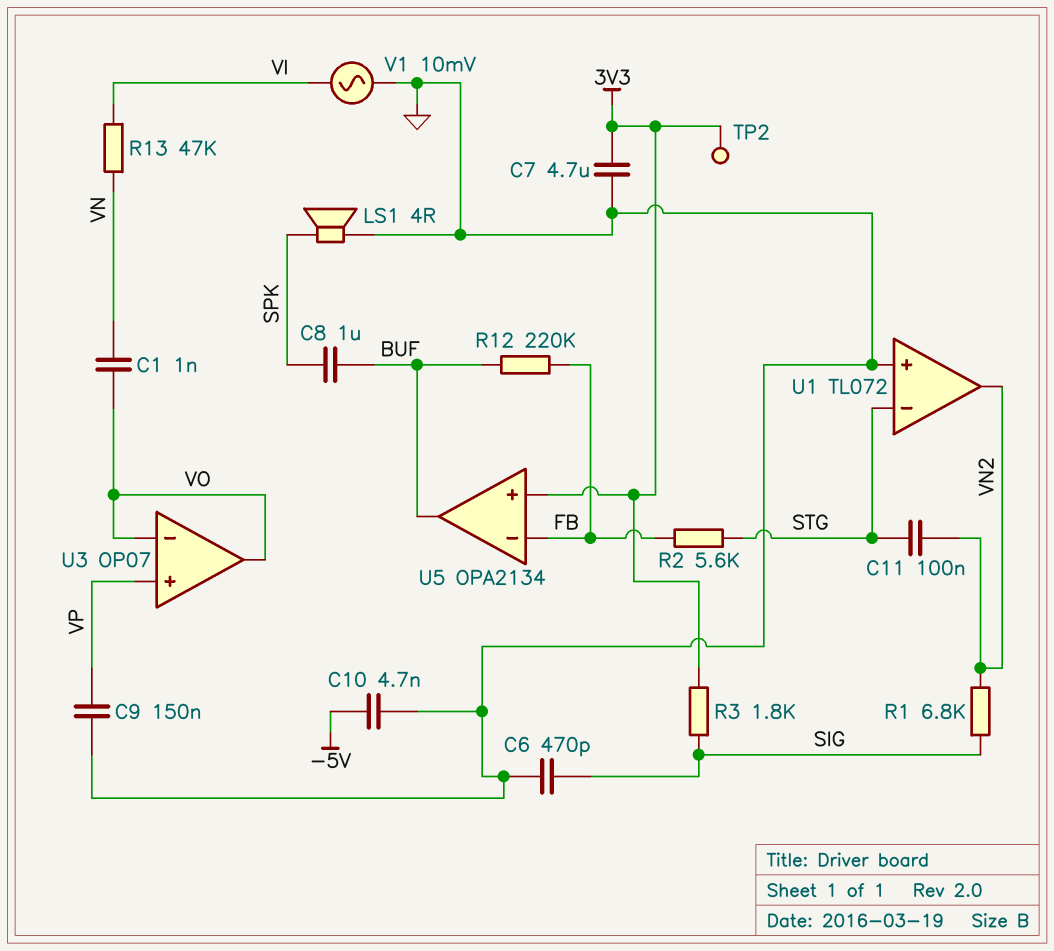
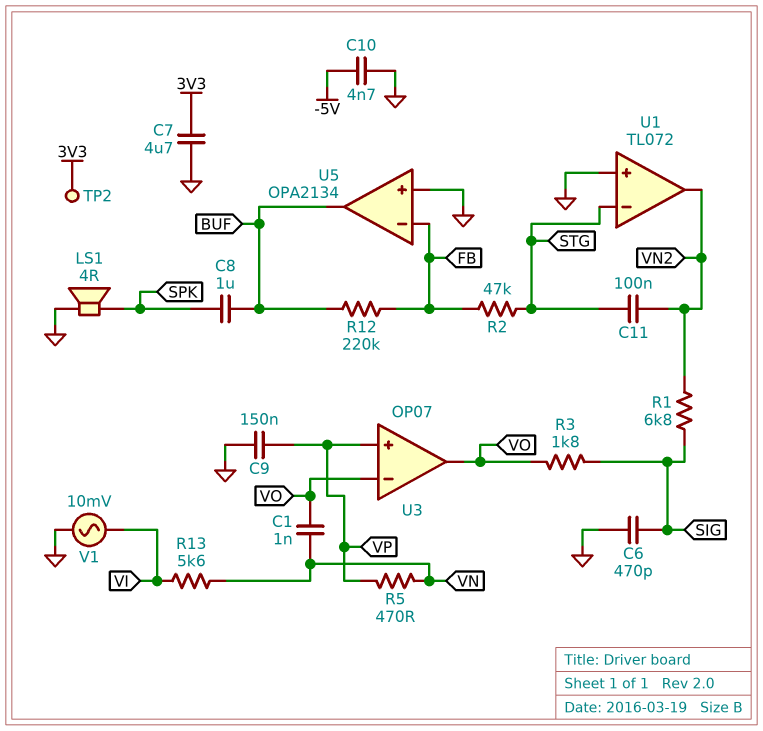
R2: 5.6k (FB, STG) -> 47k (FB, STG)
R3: 1.8k (3V3, SIG) -> 1.8k (SIG, VO)
R5: none -> 470 (VN, VP)
R13: 47k (VI, VN) -> 5.6k (VI, VN)
U5 pin in+: 3V3 -> GND

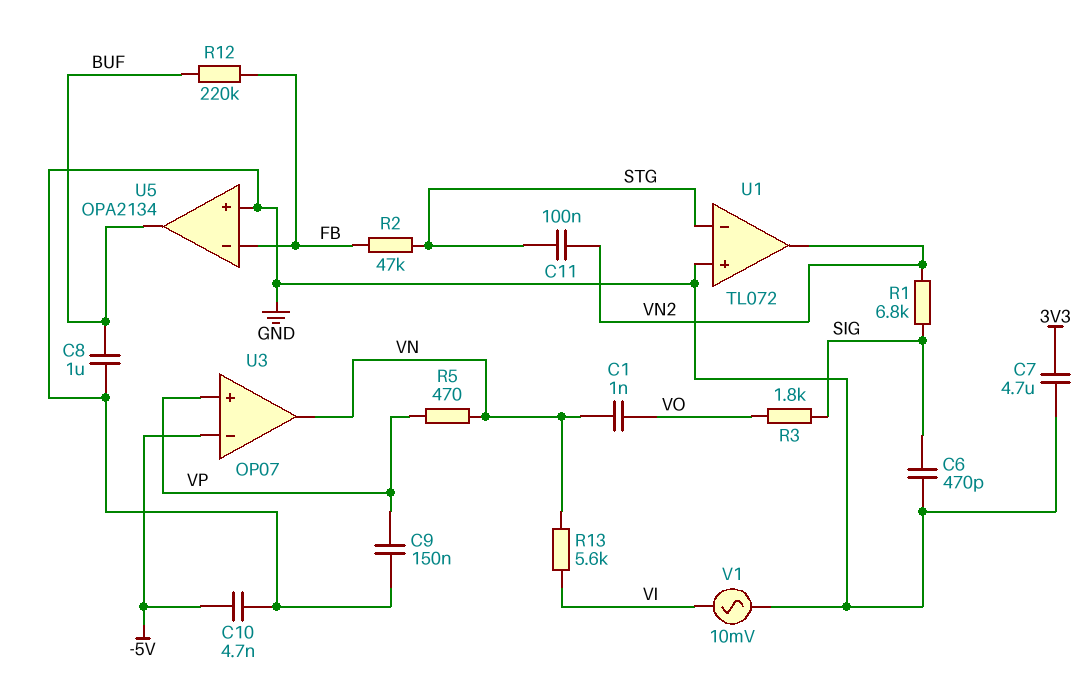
C8: 1uF (BUF, SPK) -> 1uF (BUF, GND)
LS1: speaker 4R (GND, SPK) -> none
TP2: test point (3V3) -> none
U3 pin in-: VO -> -5V
U3 pin out: VO -> VN

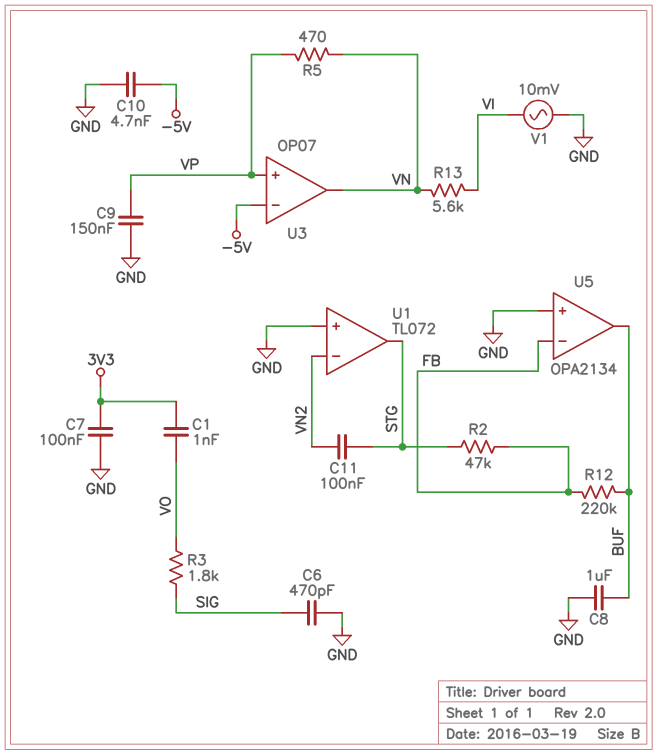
C1: 1nF (VN, VO) -> 1nF (3V3, VO)
C7: 4.7uF (3V3, GND) -> 100nF (3V3, GND)
R1: 6.8k (SIG, VN2) -> none
U1 pin in-: STG -> VN2
U1 pin out: VN2 -> STG

